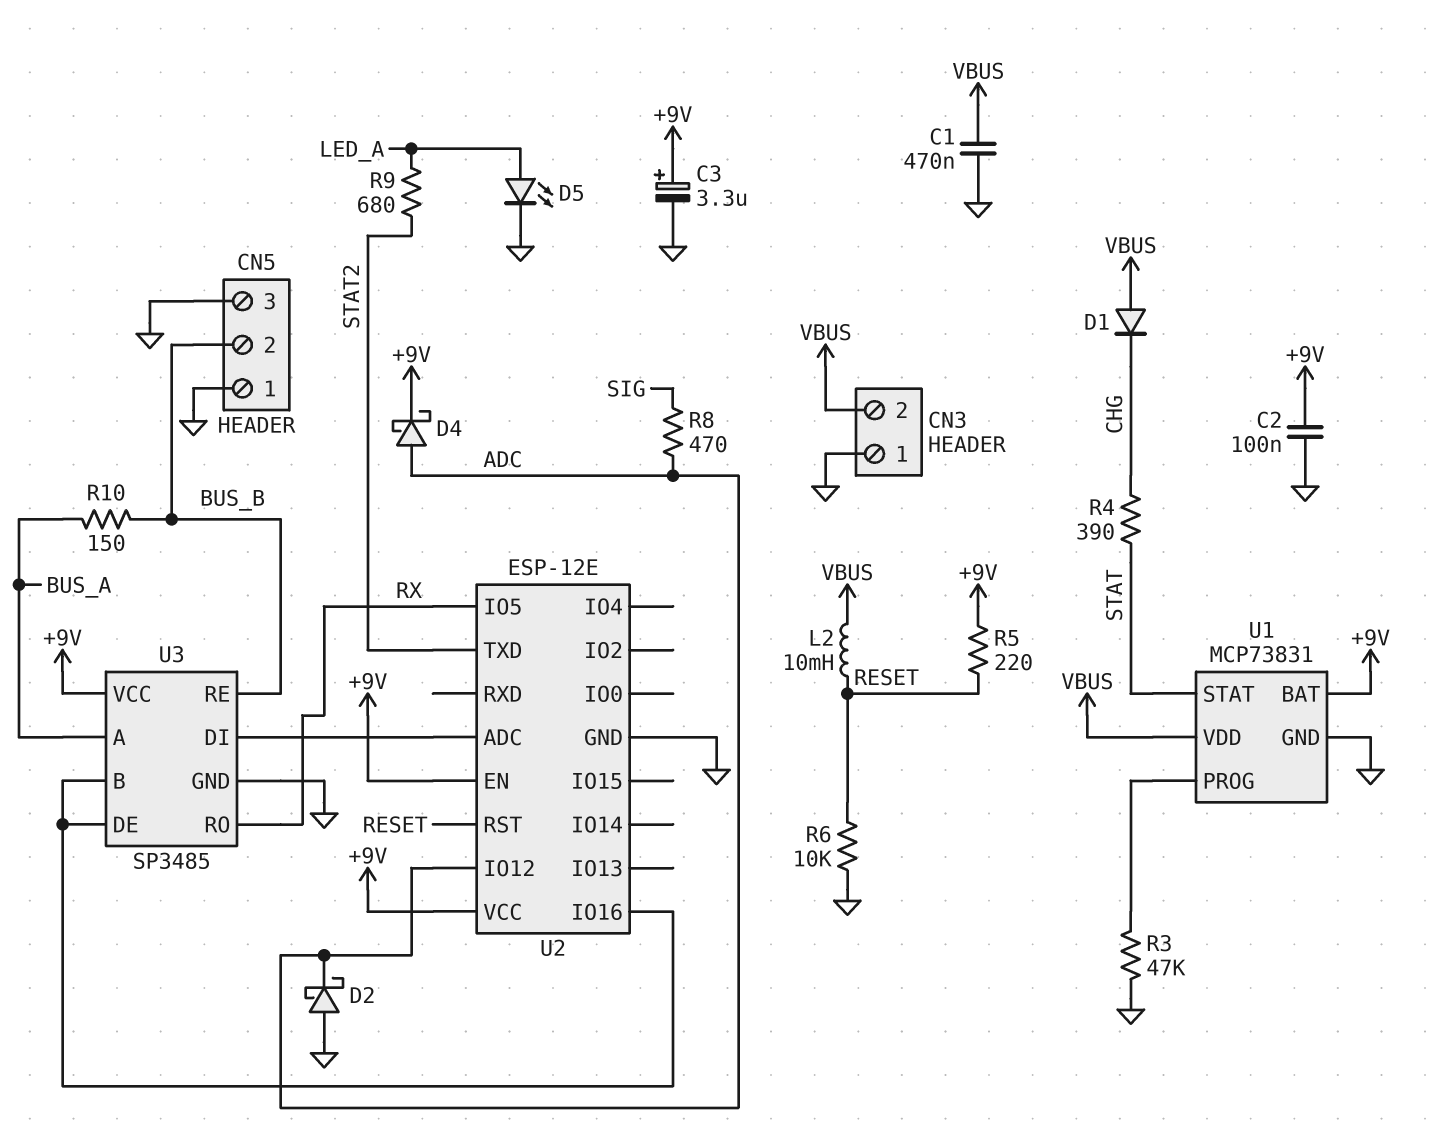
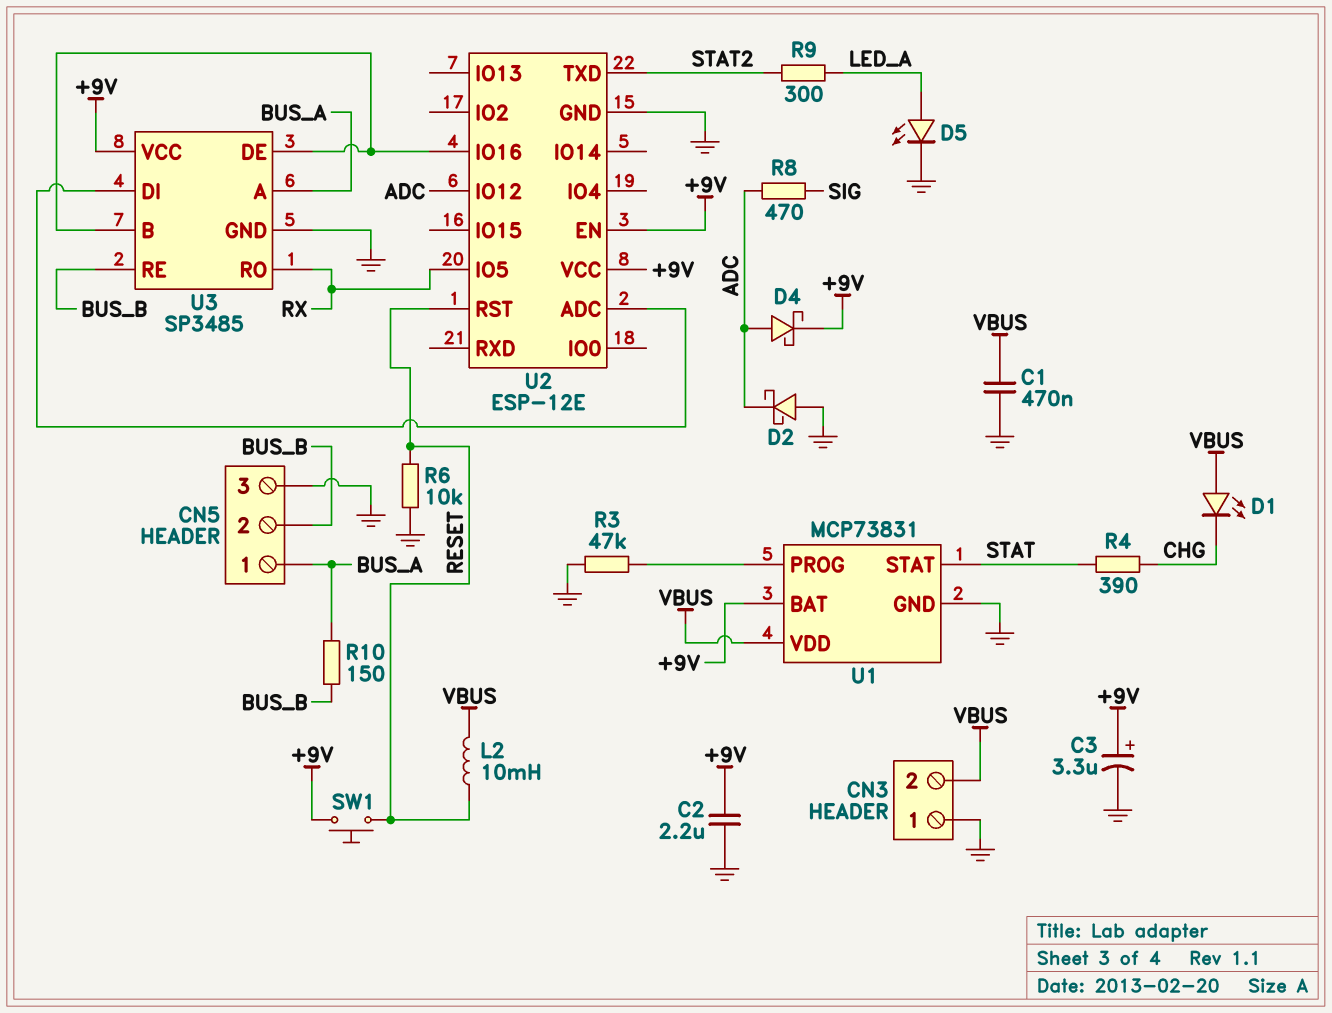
C2: 100nF (+9V, GND) -> 2.2uF (+9V, GND)
CN5 pin 1: GND -> BUS_A
D1: diode (A VBUS, K CHG) -> LED (A VBUS, K CHG)
R5: 220 (+9V, RESET) -> none
R9: 680 (LED_A, STAT2) -> 300 (LED_A, STAT2)
SW1: none -> button (+9V, RESET)

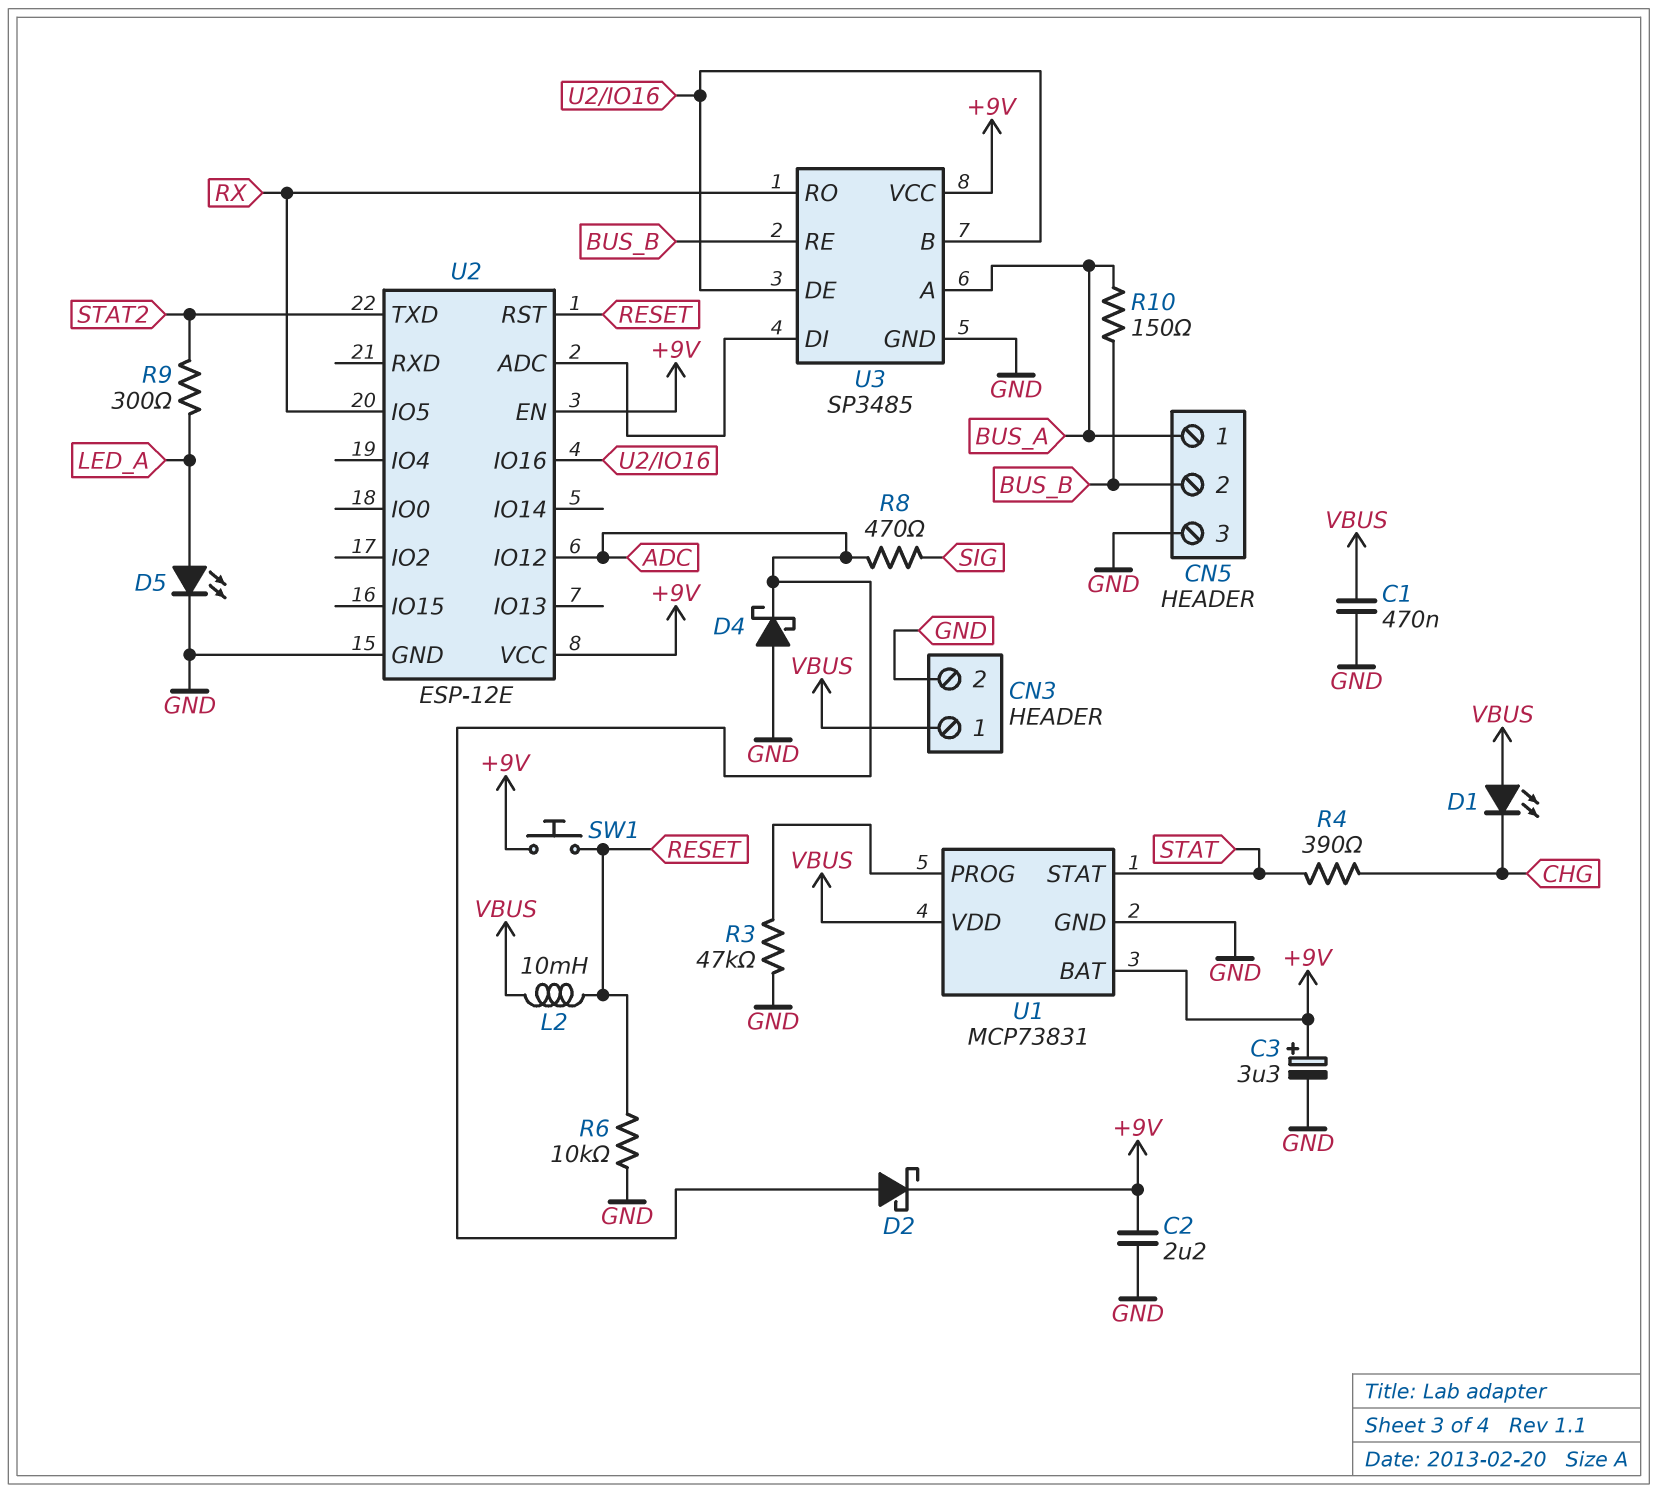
CN3 pin 1: GND -> VBUS
CN3 pin 2: VBUS -> GND
D2: schottky (A GND, K ADC) -> schottky (A ADC, K +9V)
D4: schottky (A ADC, K +9V) -> schottky (A GND, K ADC)

